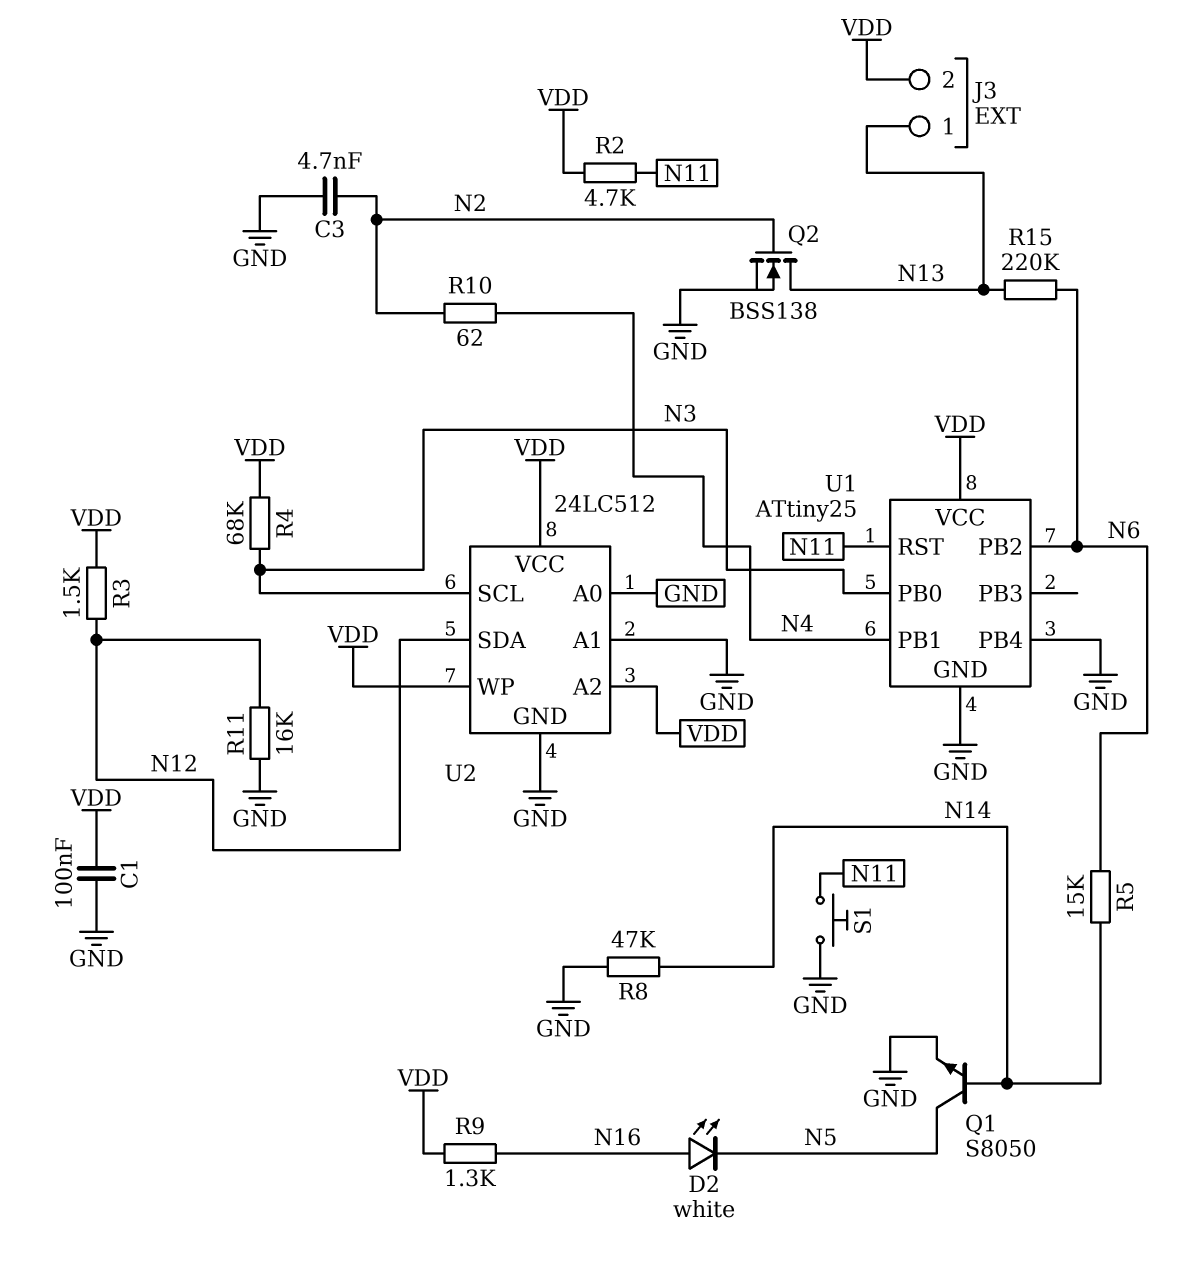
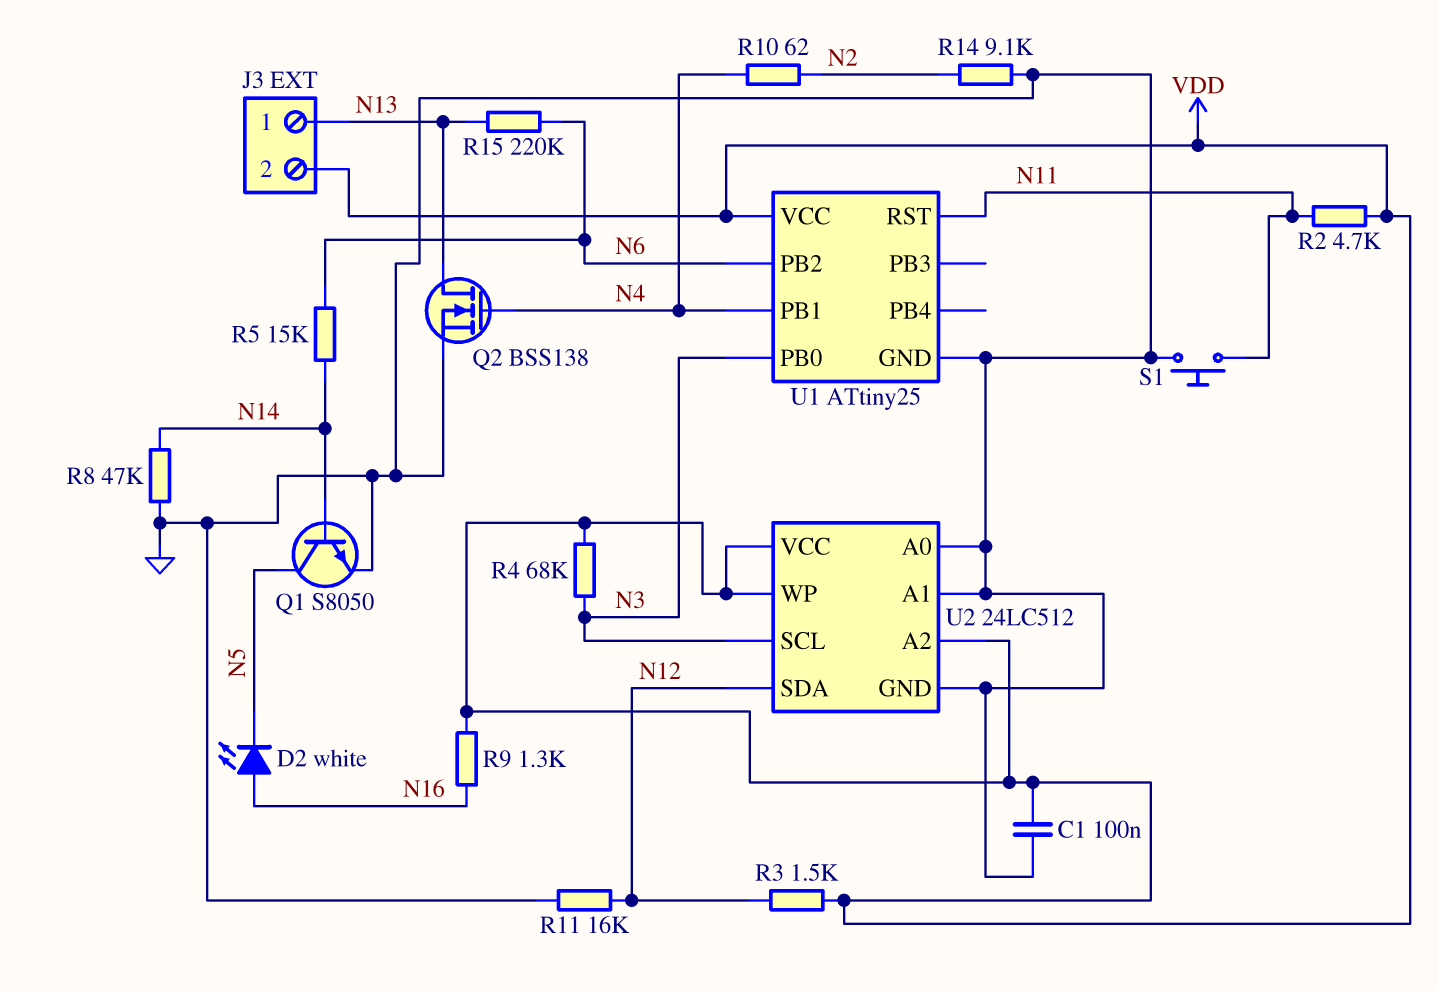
C3: 4.7nF (GND, N2) -> none
Q2: NMOS BSS138 (G N2, D N13, S GND) -> NMOS BSS138 (G N4, D N13, S GND)
R14: none -> 9.1k (GND, N2)
U1 pin PB4: GND -> none

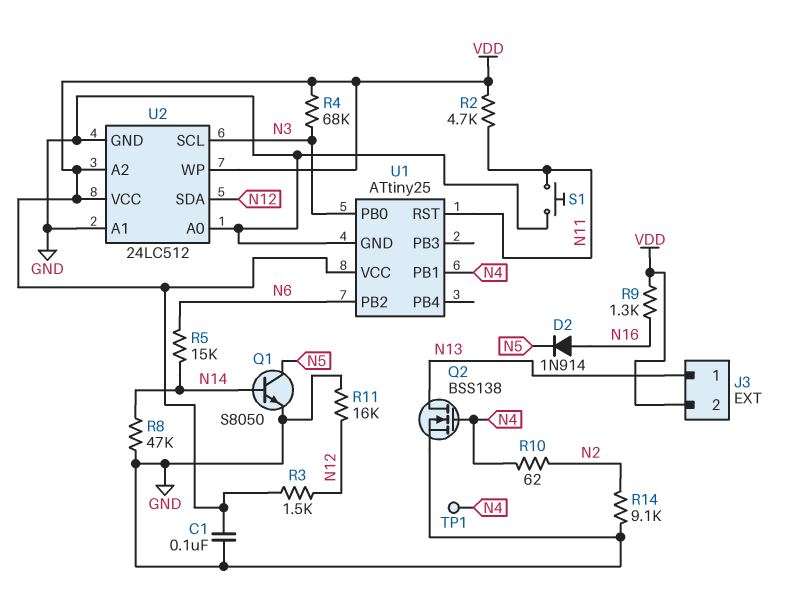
D2: LED white (A N16, K N5) -> diode 1N914 (A N16, K N5)
R15: 220k (N6, N13) -> none
TP1: none -> test point (N4)

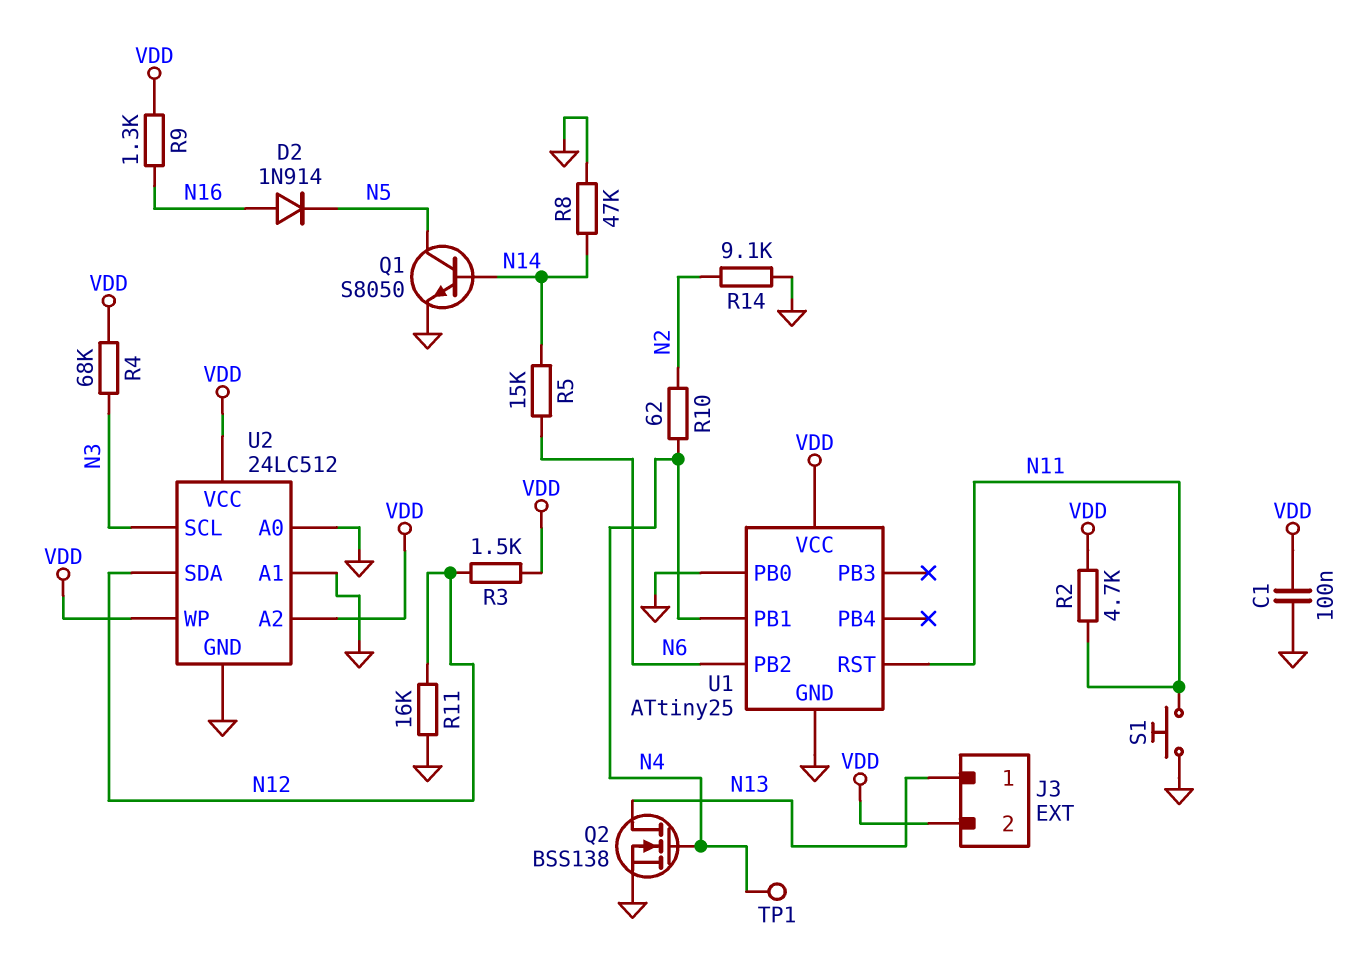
U1 pin PB0: N3 -> GND

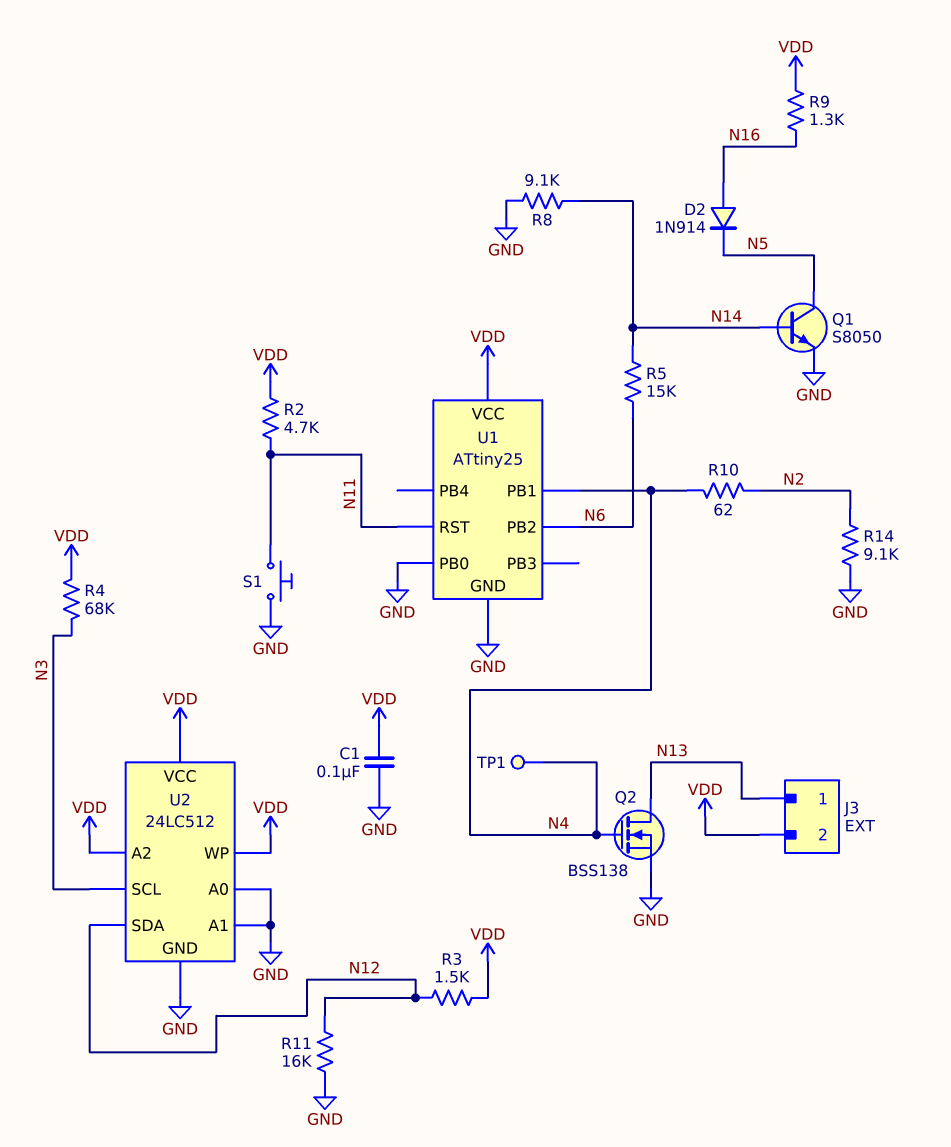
R8: 47k (GND, N14) -> 9.1k (GND, N14)

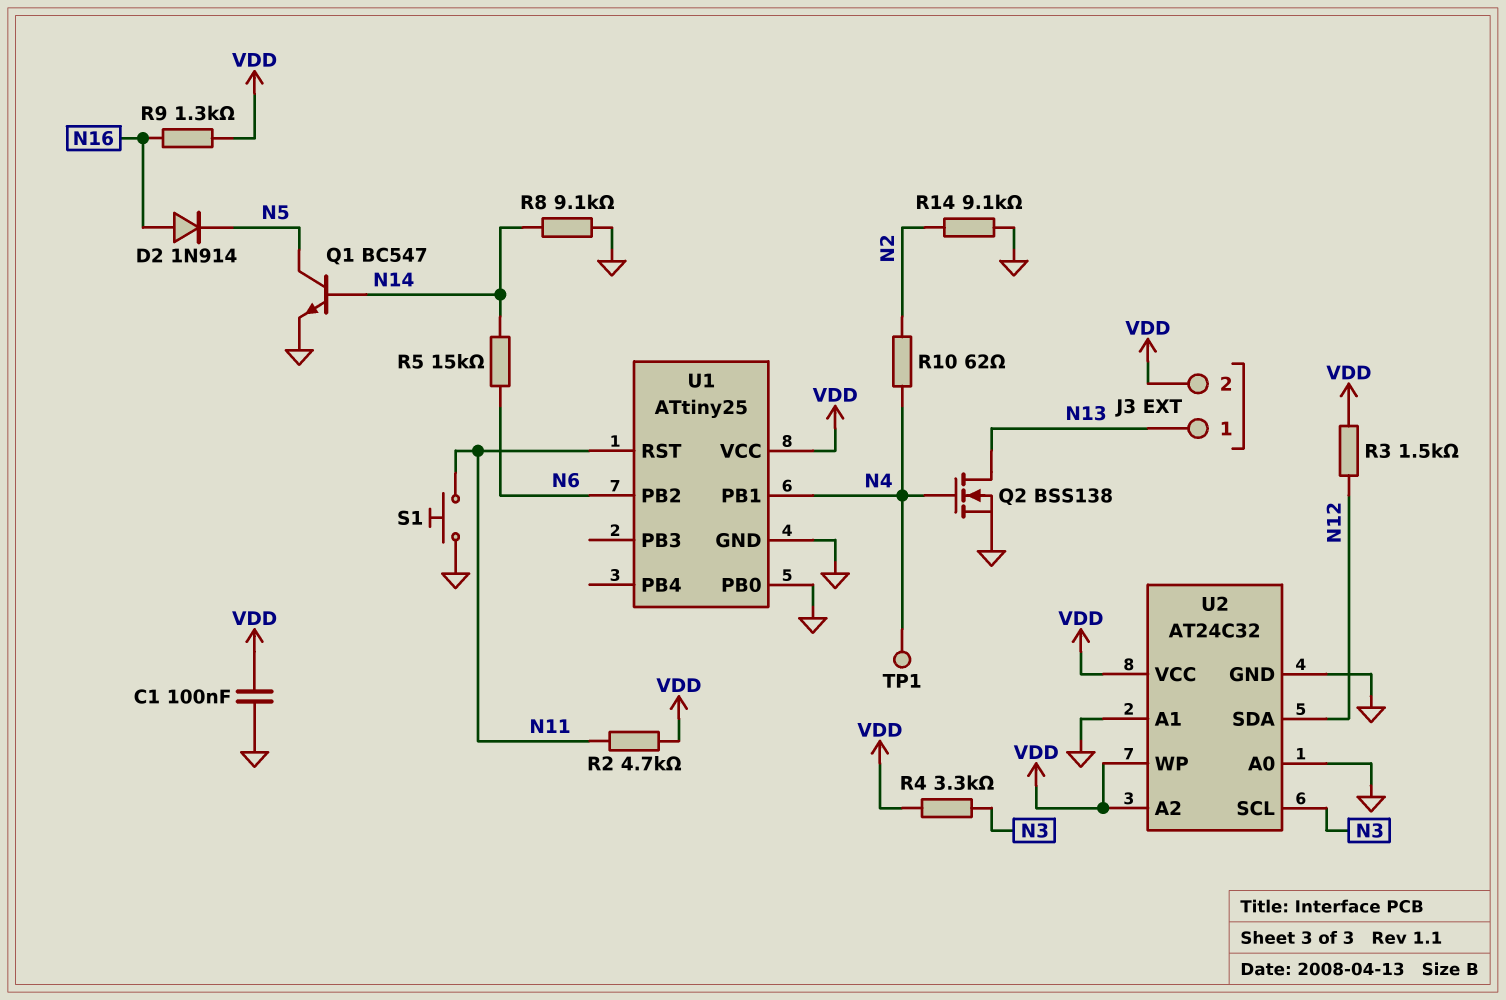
Q1: NPN S8050 (B N14, C N5, E GND) -> NPN BC547 (B N14, C N5, E GND)
R4: 68k (N3, VDD) -> 3.3k (N3, VDD)
R11: 16k (GND, N12) -> none
U2: 24LC512 -> AT24C32

